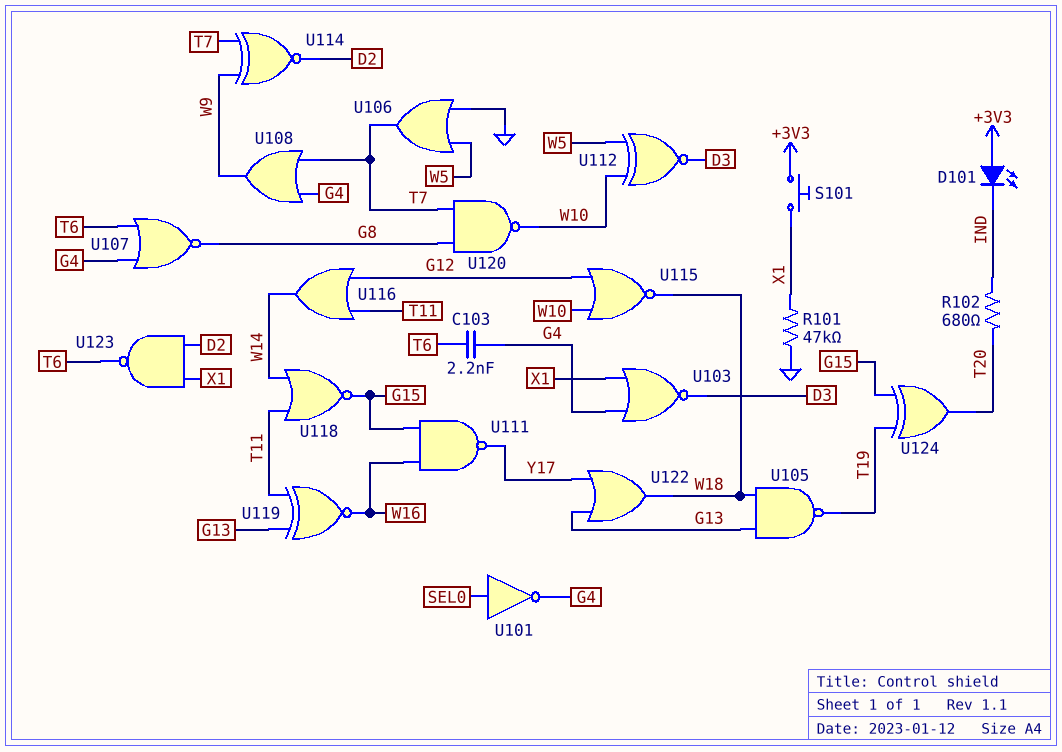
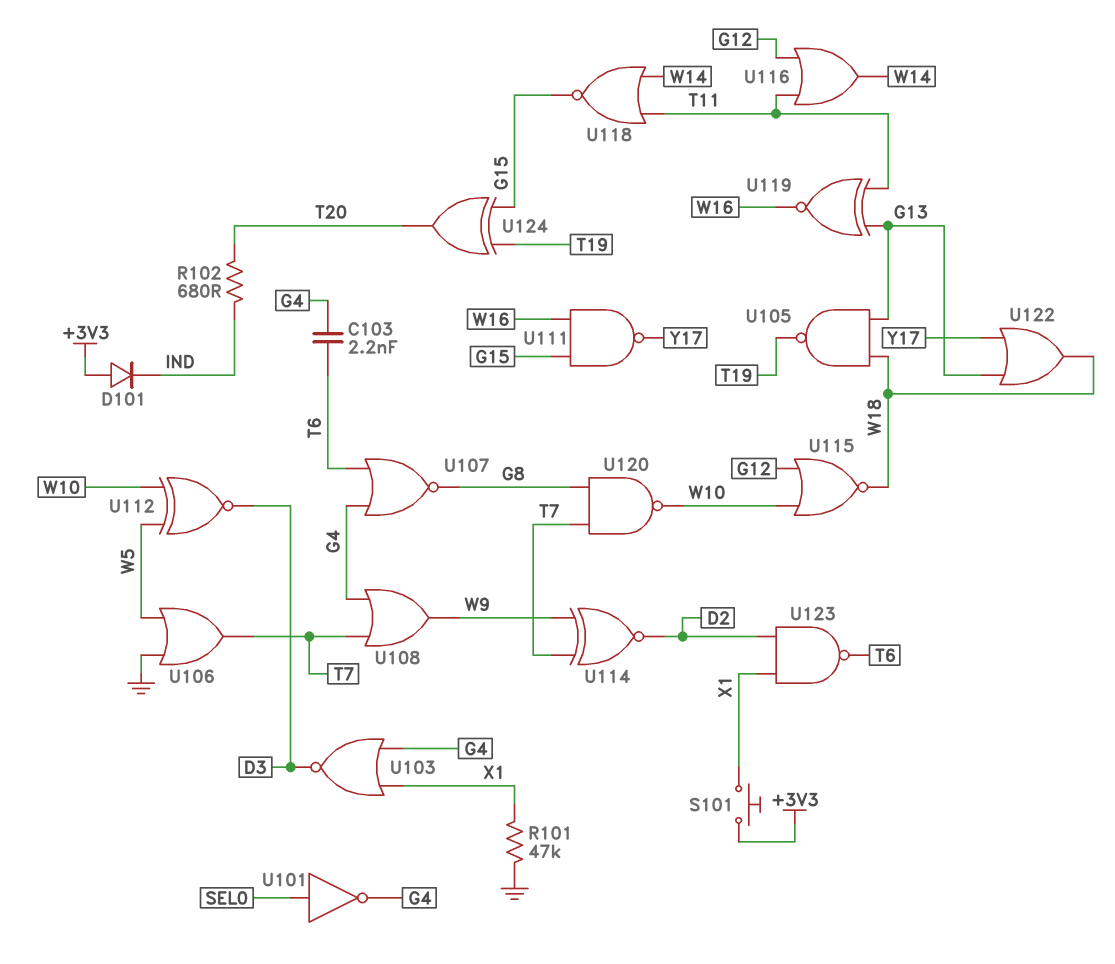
D101: LED (A +3V3, K IND) -> diode (A +3V3, K IND)

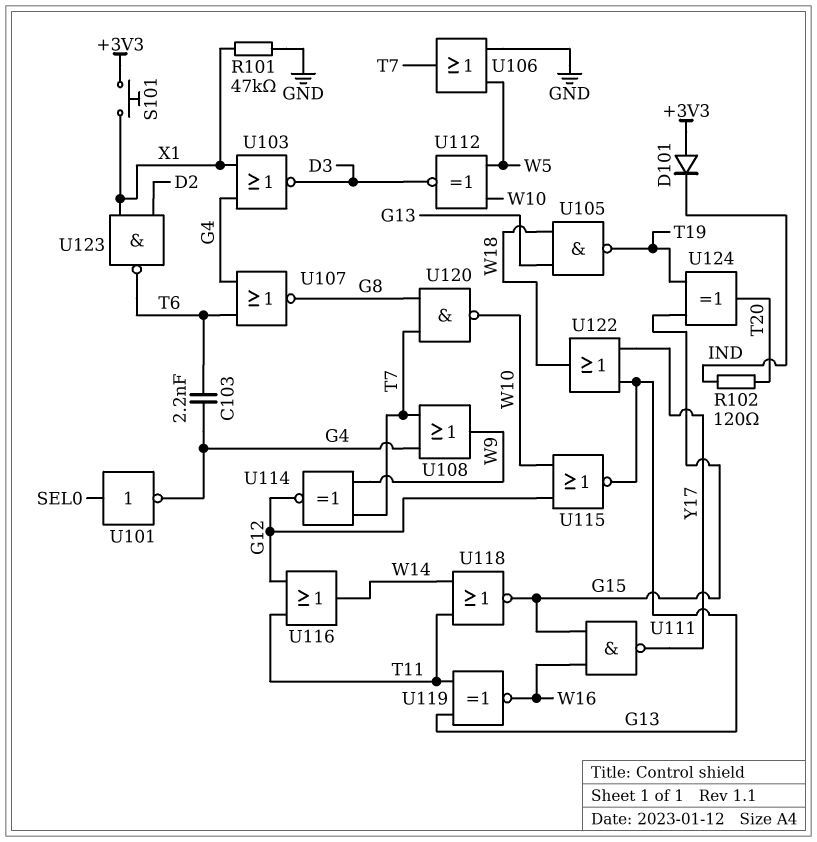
R102: 680 (IND, T20) -> 120 (IND, T20)
U114: XNOR (in T7, in W9, out D2) -> XNOR (in T7, in W9, out G12)
U115: NOR (in G12, in W10, out W18) -> NOR (in G12, in W10, out G13)

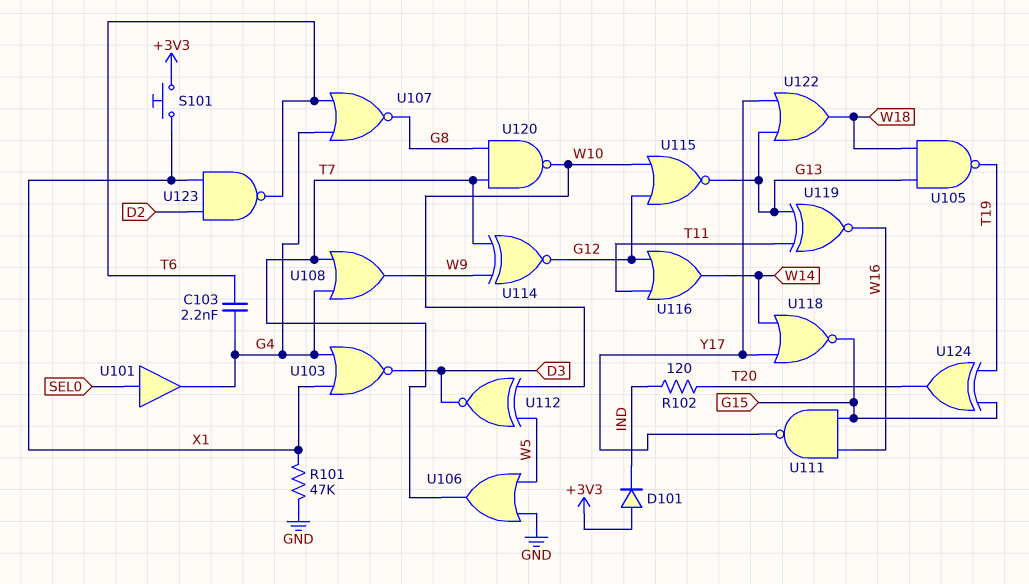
U101: NOT (in SEL0, out G4) -> buffer (in SEL0, out G4)
U118: NOR (in T11, in W14, out G15) -> NOR (in W14, in Y17, out G15)

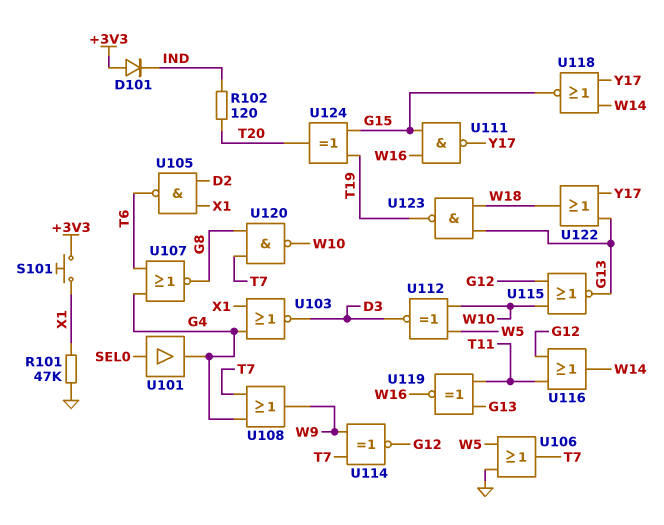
C103: 2.2nF (G4, T6) -> none
U105: NAND (in G13, in W18, out T19) -> NAND (in D2, in X1, out T6)
U123: NAND (in D2, in X1, out T6) -> NAND (in G13, in W18, out T19)

